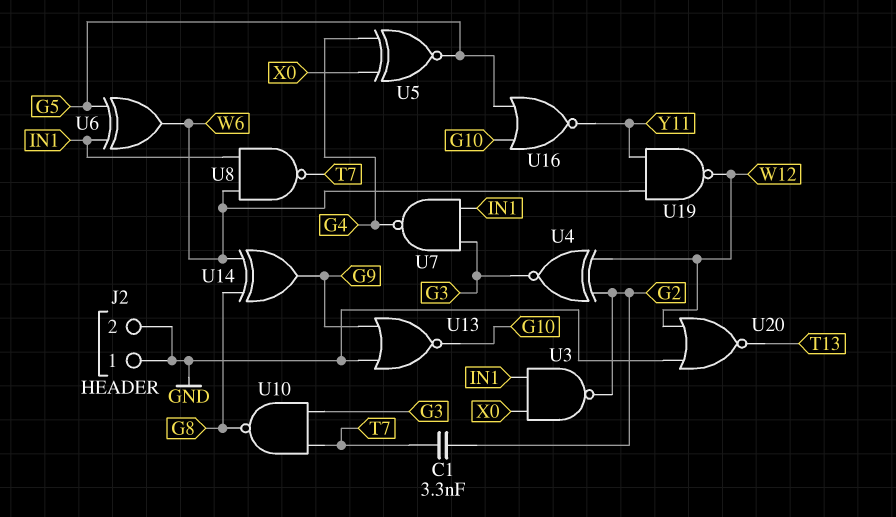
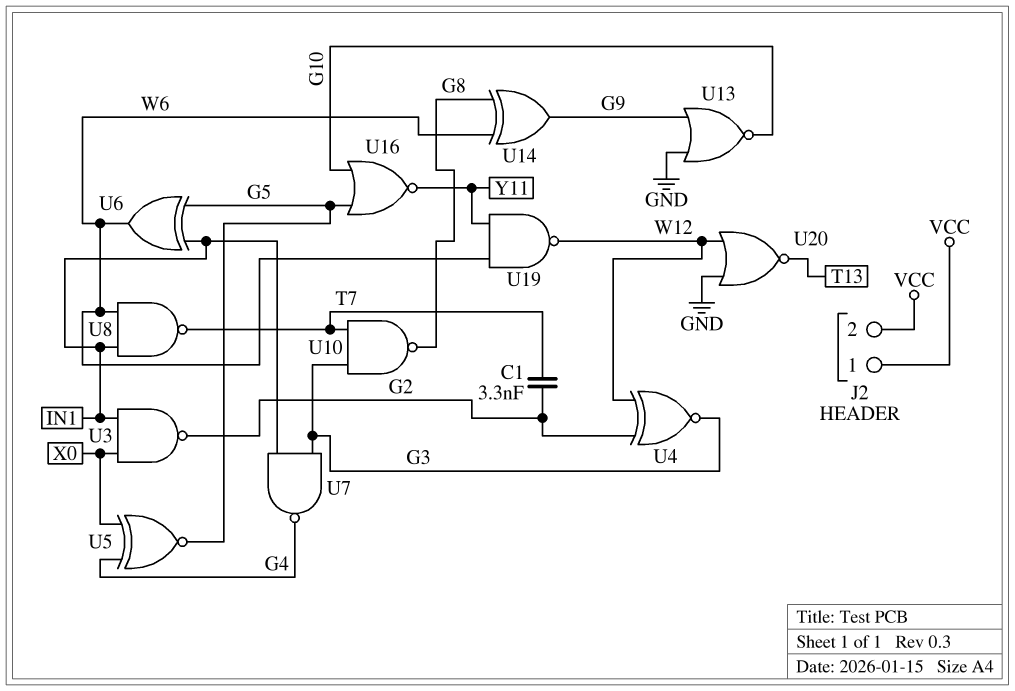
J2 pin 1: GND -> VCC
J2 pin 2: GND -> VCC

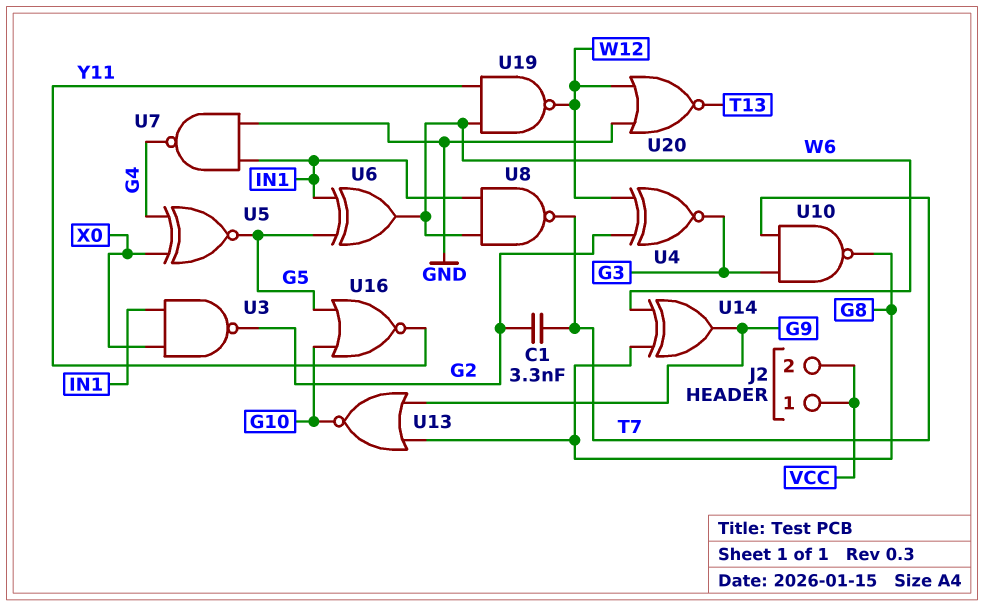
U7: NAND (in G3, in IN1, out G4) -> NAND (in GND, in IN1, out G4)
U13: NOR (in G9, in GND, out G10) -> NOR (in G8, in G9, out G10)

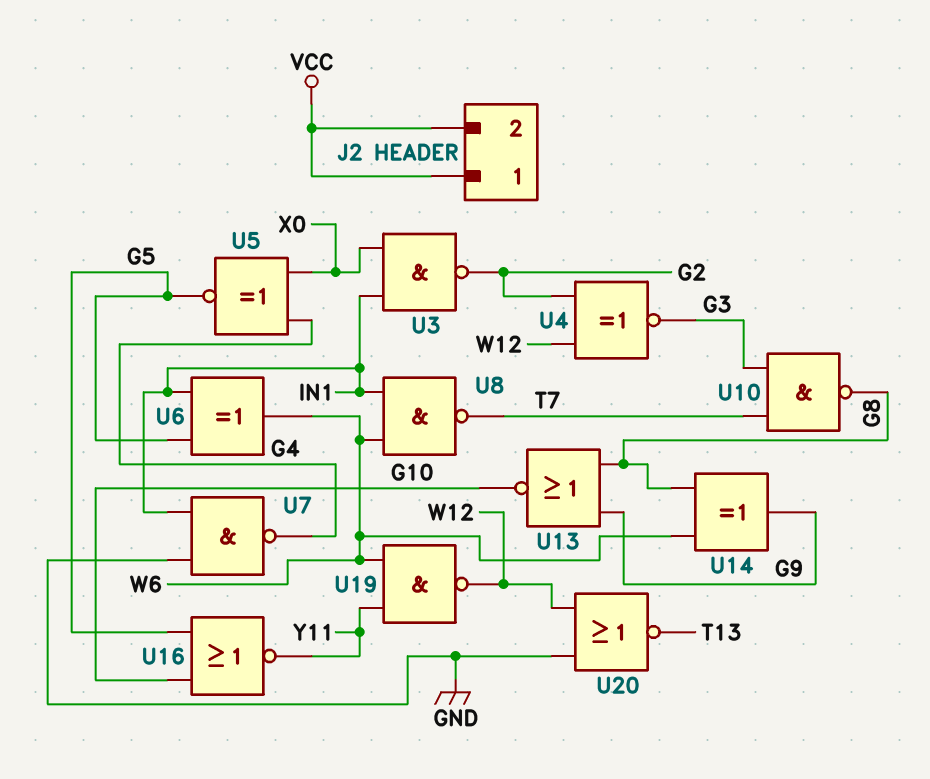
C1: 3.3nF (G2, T7) -> none

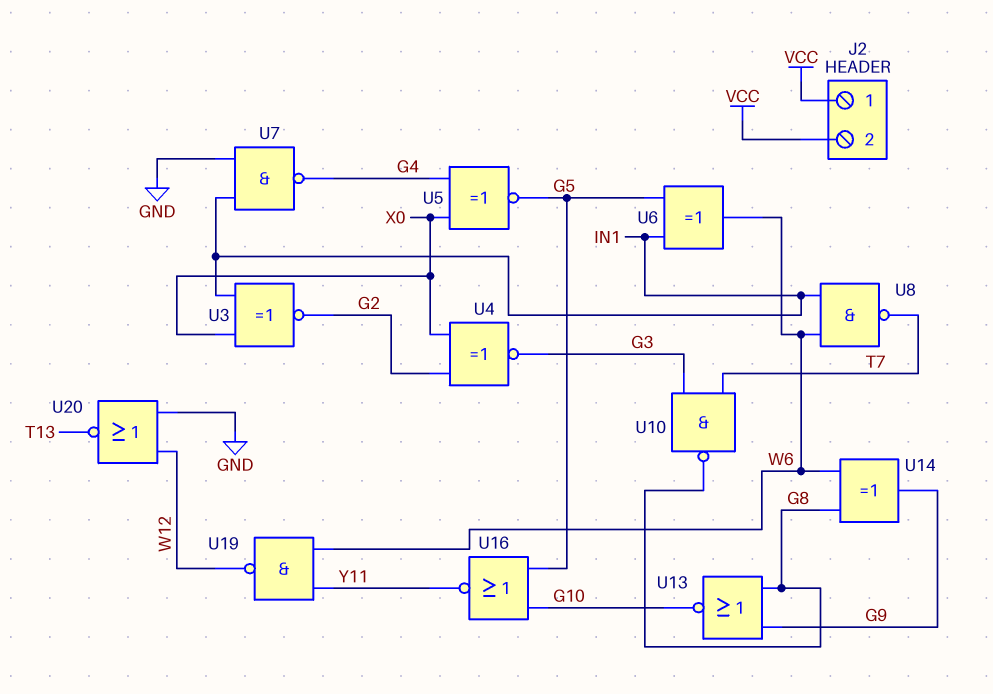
U3: NAND (in IN1, in X0, out G2) -> XNOR (in IN1, in X0, out G2)
U4: XNOR (in G2, in W12, out G3) -> XNOR (in G2, in X0, out G3)

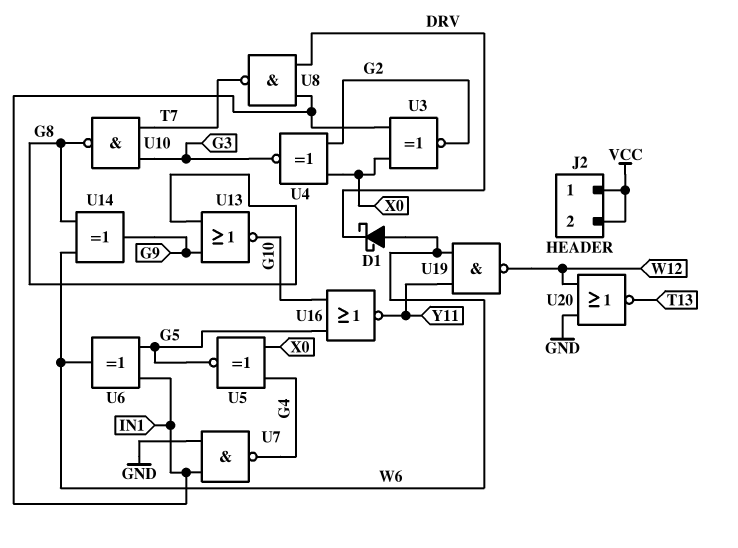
D1: none -> schottky (A W6, K DRV)
U8: NAND (in IN1, in W6, out T7) -> NAND (in DRV, in IN1, out T7)

